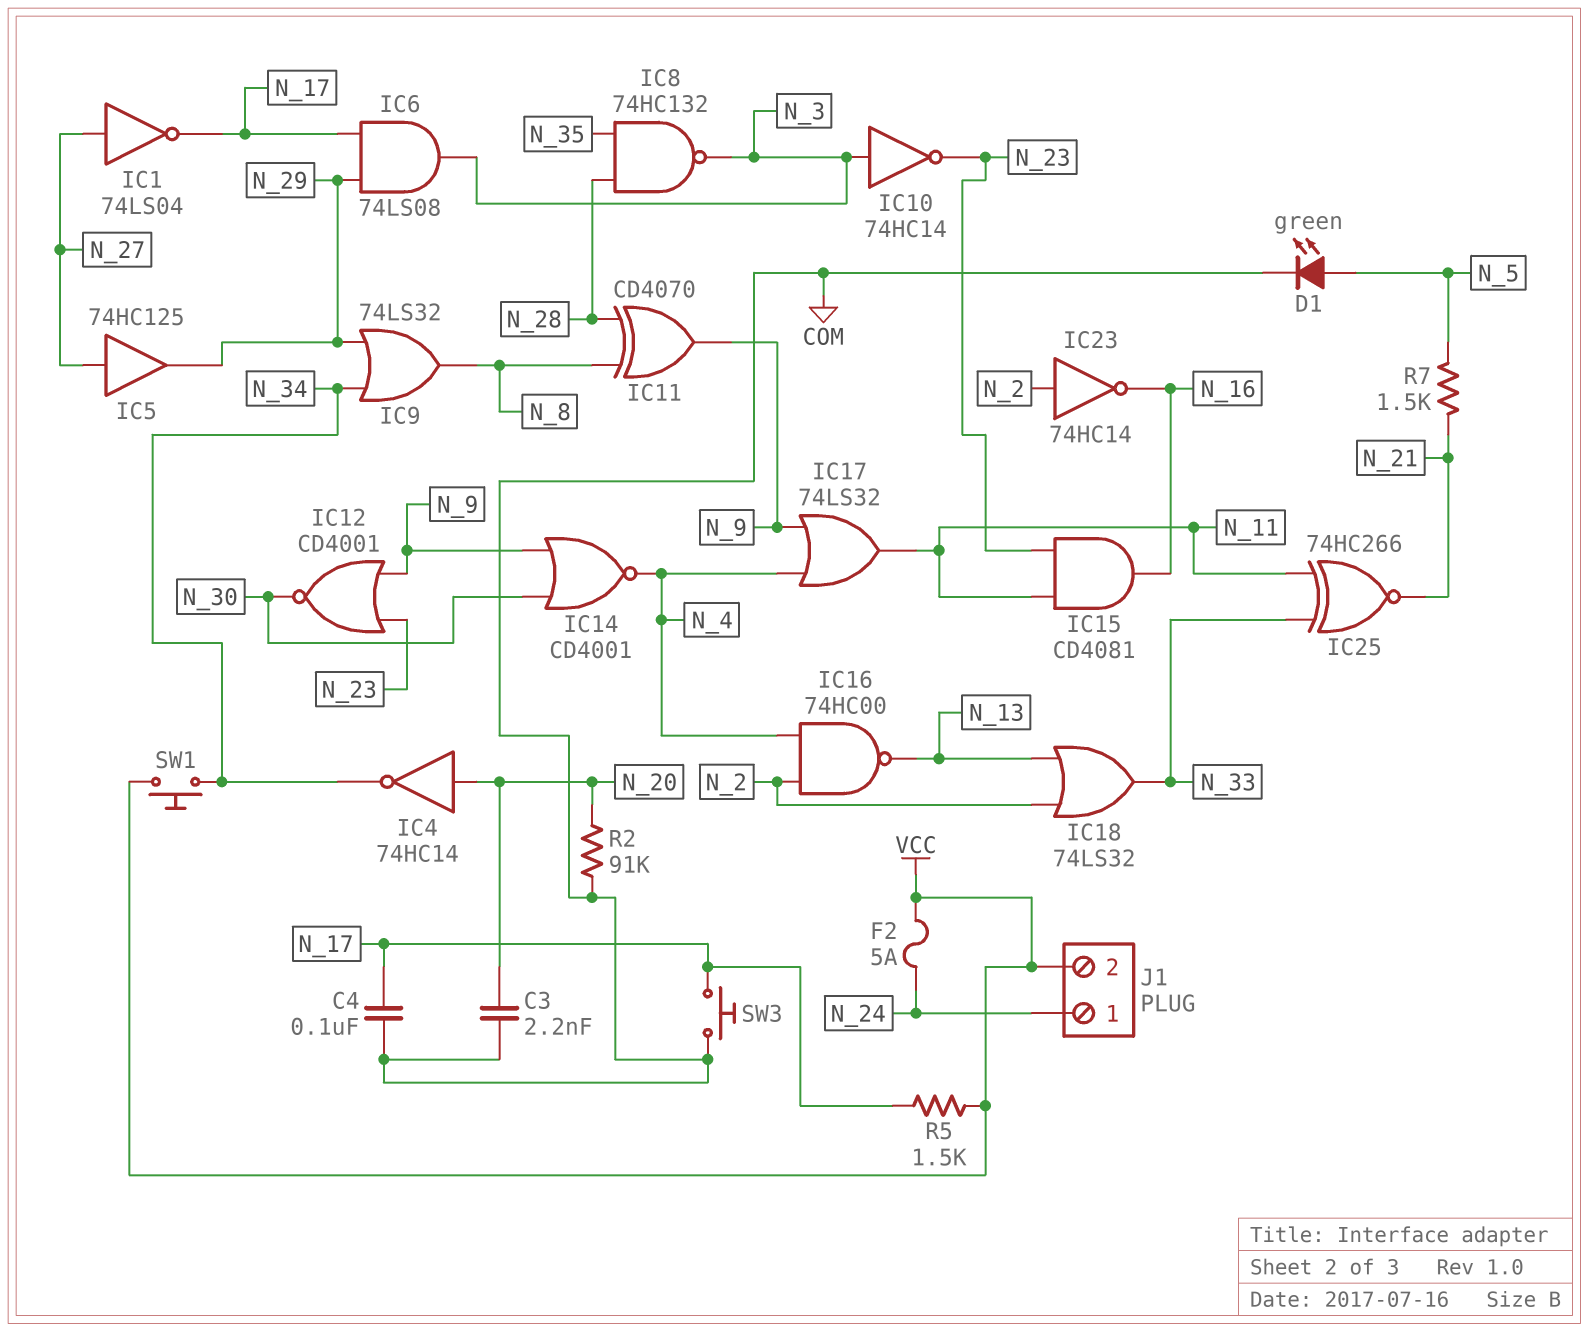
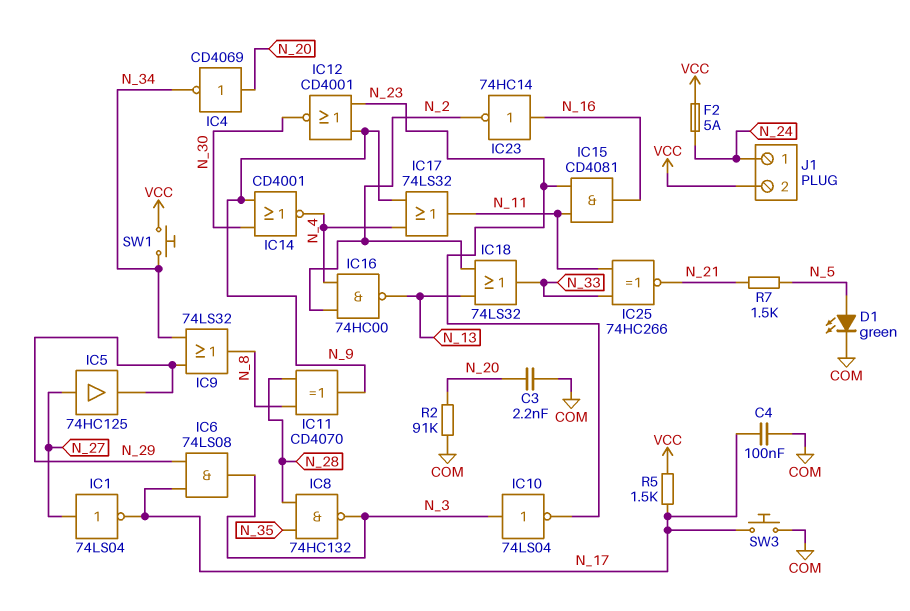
IC4: NOT 74HC14 (in N_20, out N_34) -> NOT CD4069 (in N_20, out N_34)
IC10: NOT 74HC14 (in N_3, out N_23) -> NOT 74LS04 (in N_3, out N_23)
IC23: NOT 74HC14 (in N_2, out N_16) -> NOT 74HC14 (in N_16, out N_2)

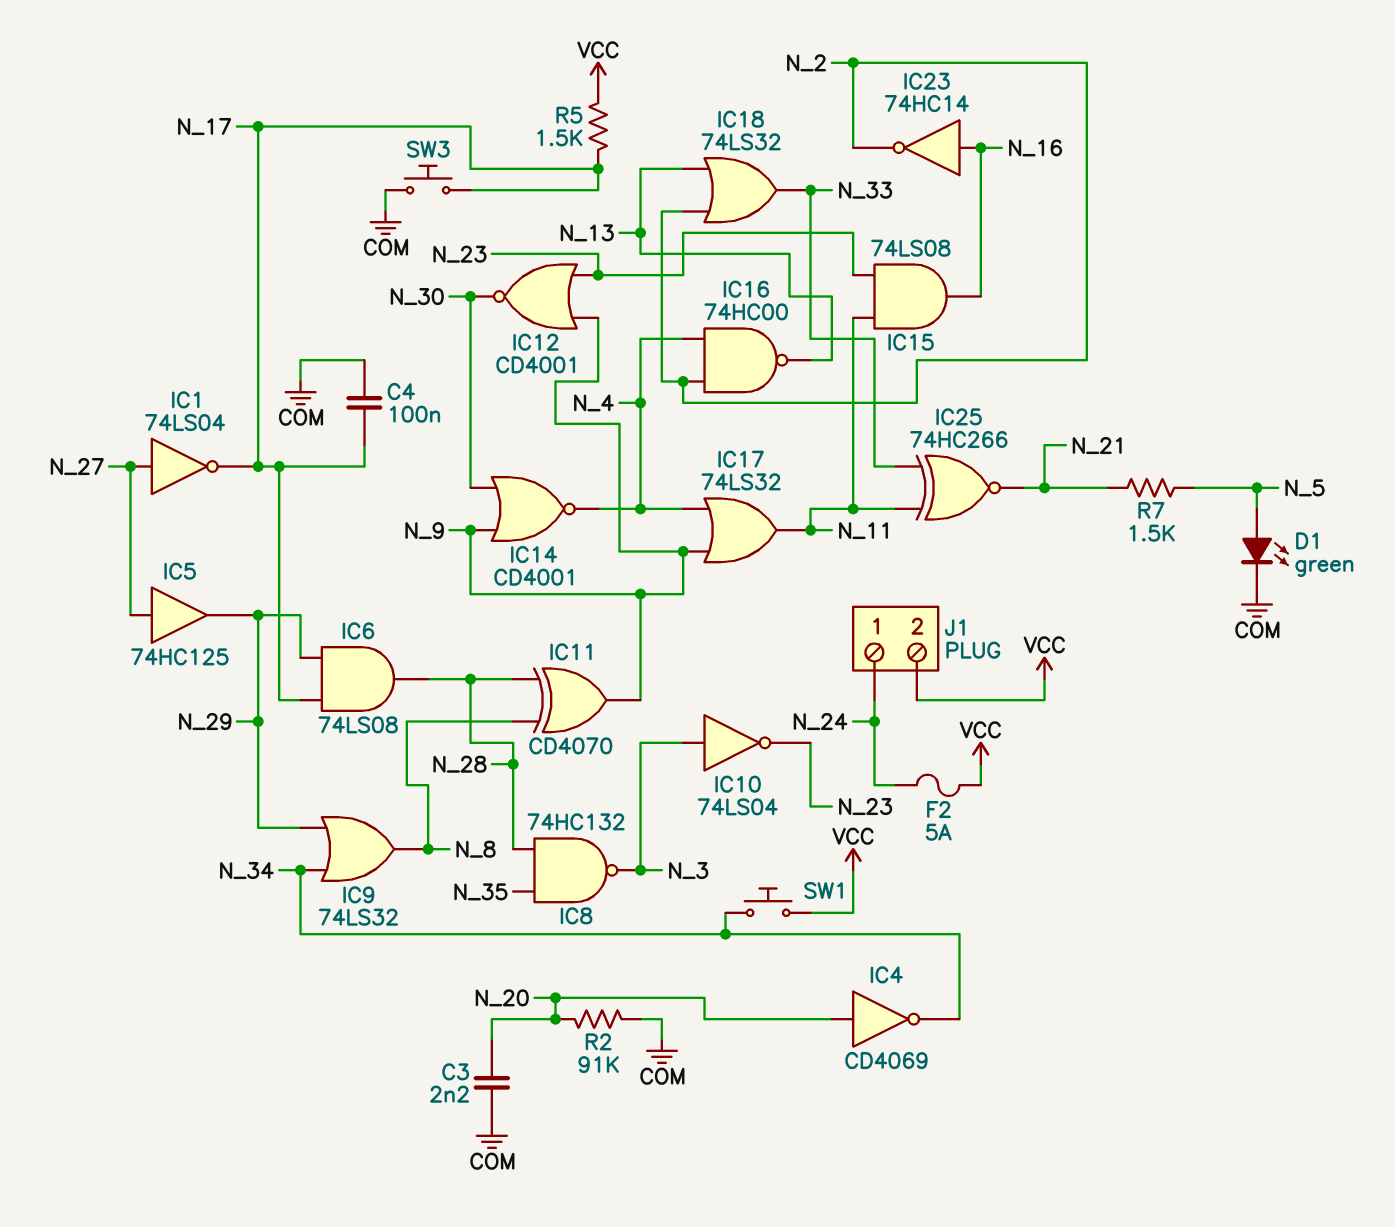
IC6: AND 74LS08 (in N_17, in N_29, out N_3) -> AND 74LS08 (in N_17, in N_29, out N_28)
IC15: AND CD4081 (in N_11, in N_23, out N_16) -> AND 74LS08 (in N_11, in N_23, out N_16)

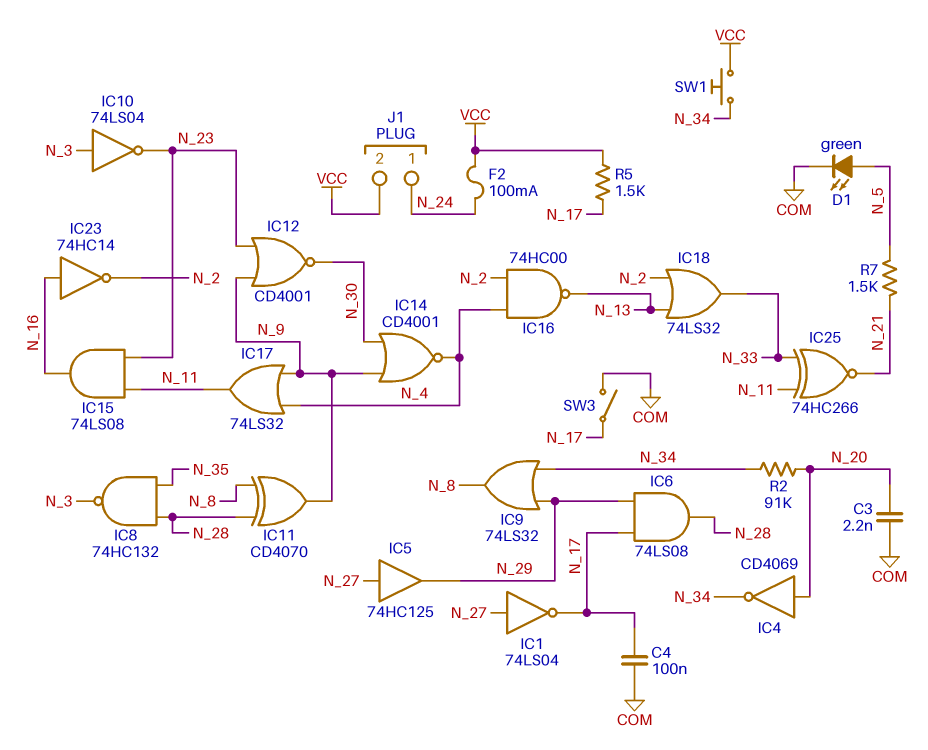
F2: 5A (N_24, VCC) -> 100mA (N_24, VCC)
R2: 91k (COM, N_20) -> 91k (N_20, N_34)
SW3: button (COM, N_17) -> switch (COM, N_17)

